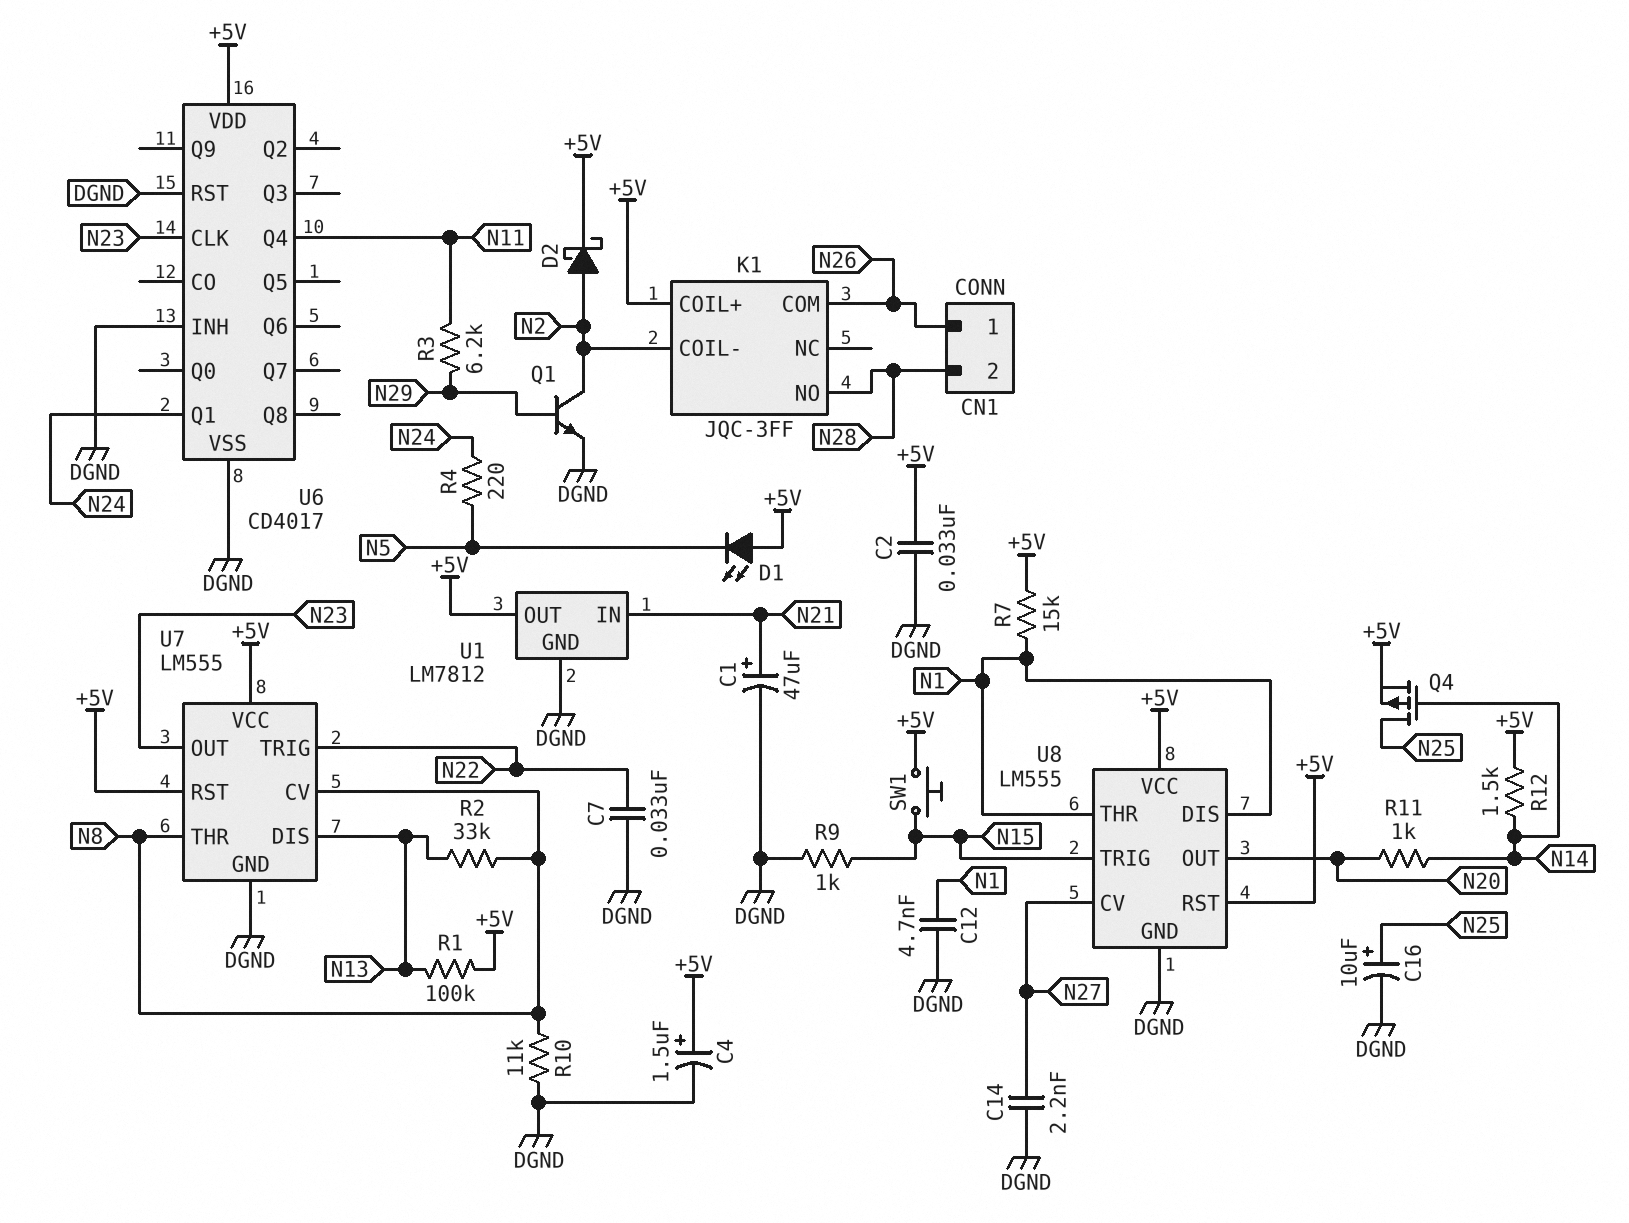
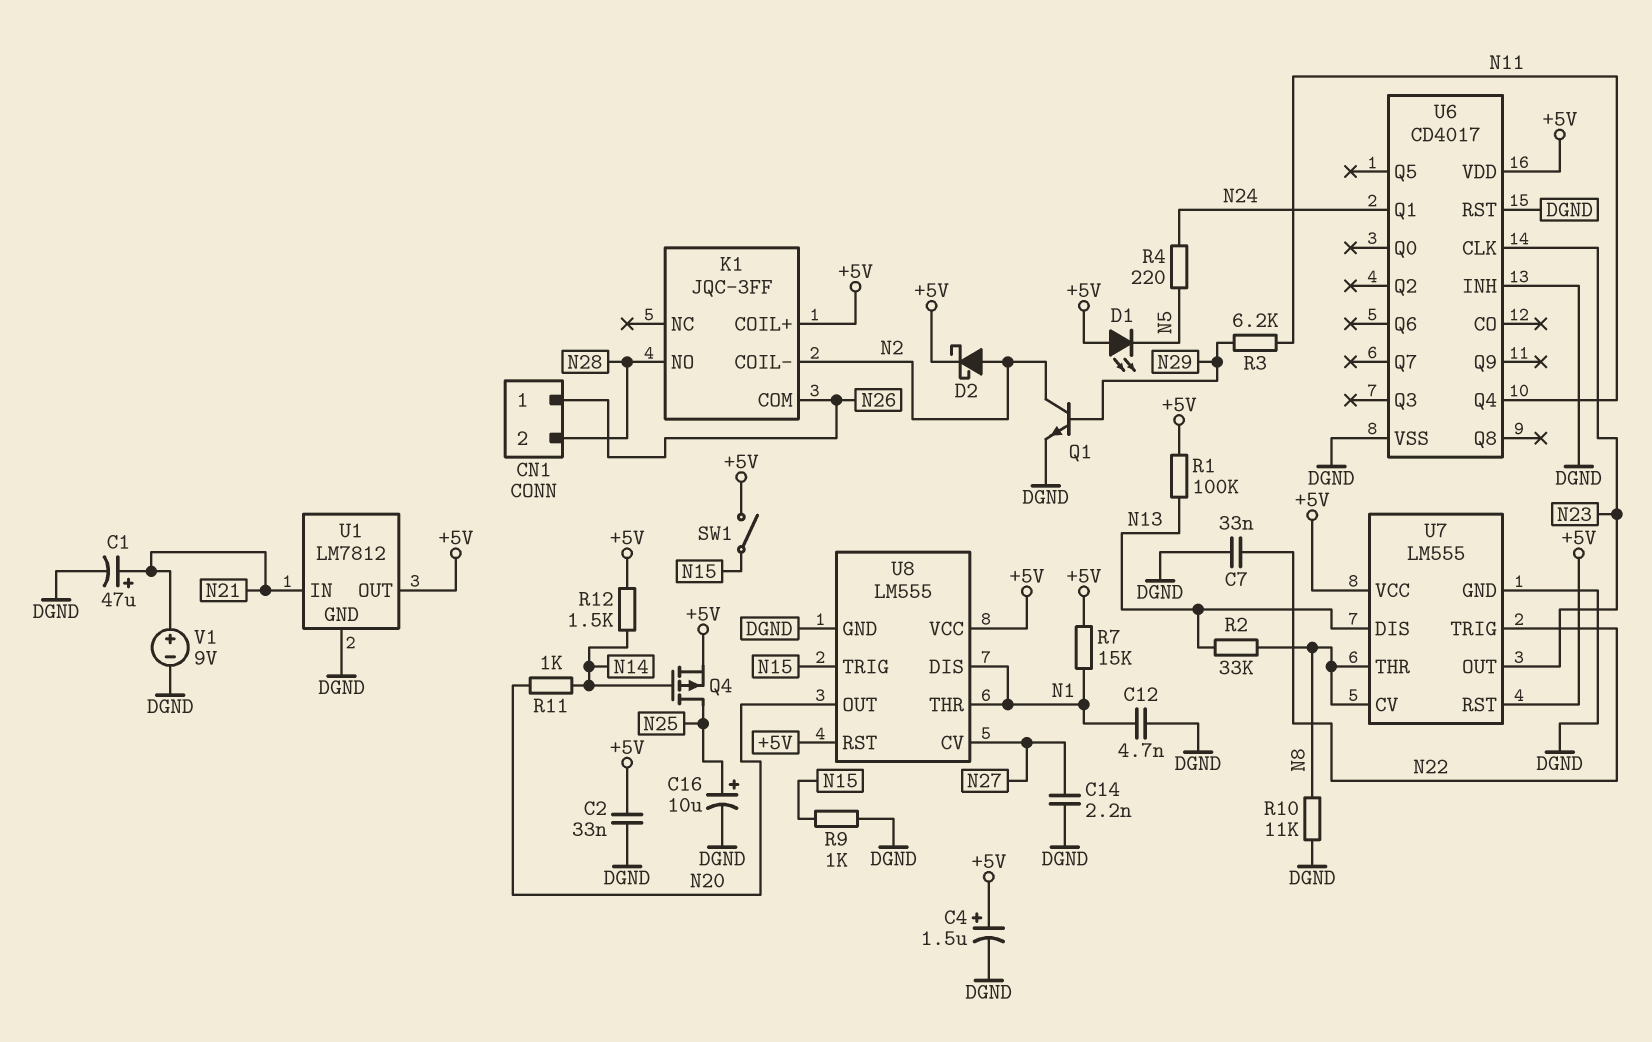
SW1: button (+5V, N15) -> switch (+5V, N15)
V1: none -> 9V (plus N21, minus DGND)

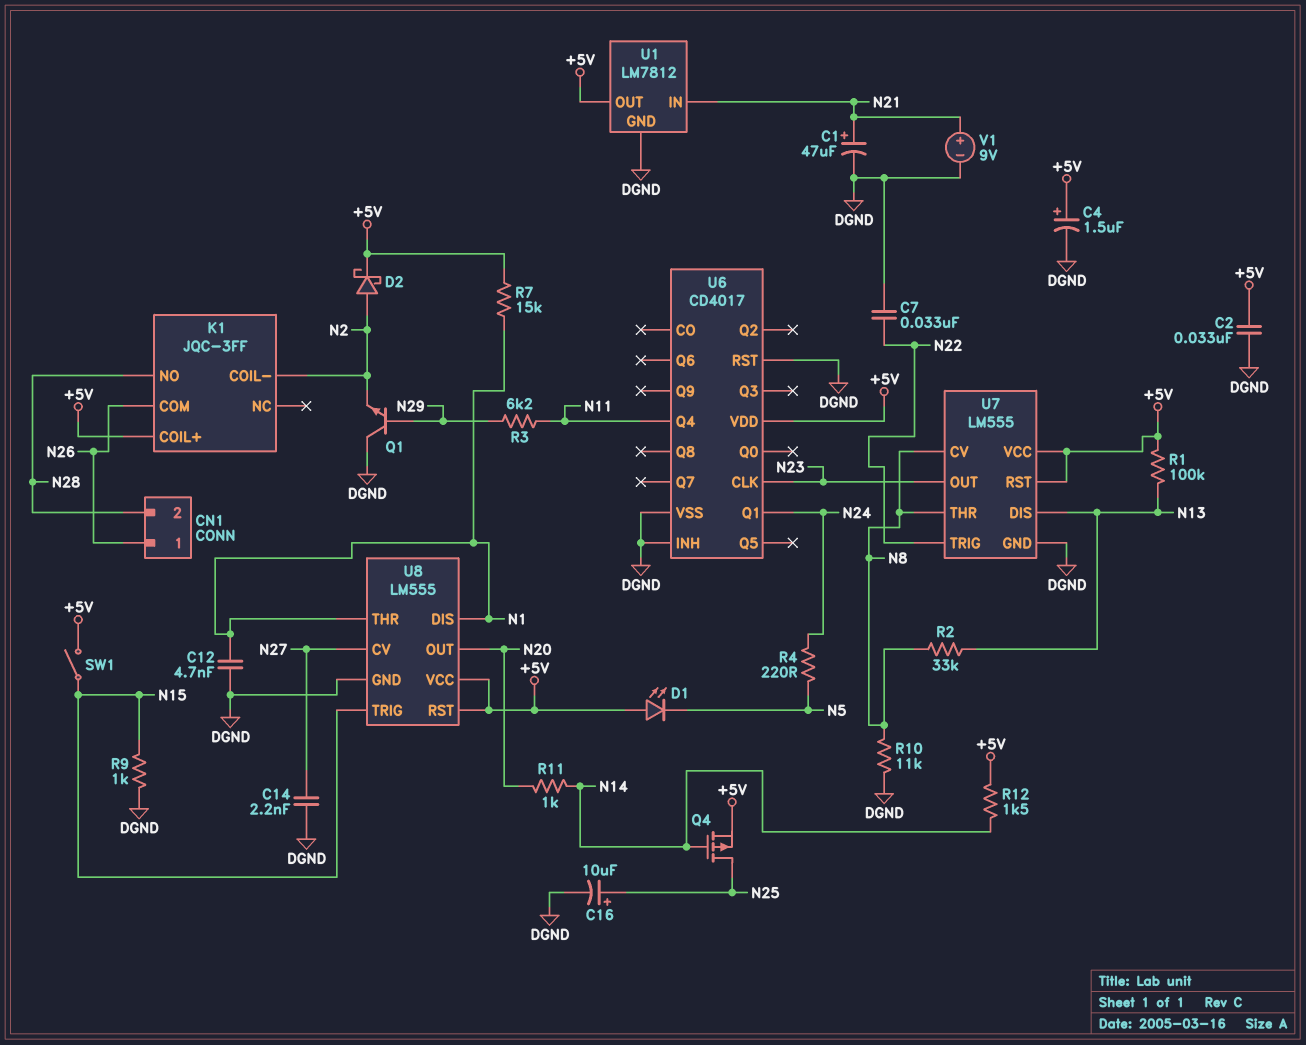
Q1: NPN (B N29, C N2, E DGND) -> NPN (B N29, C DGND, E N2)

